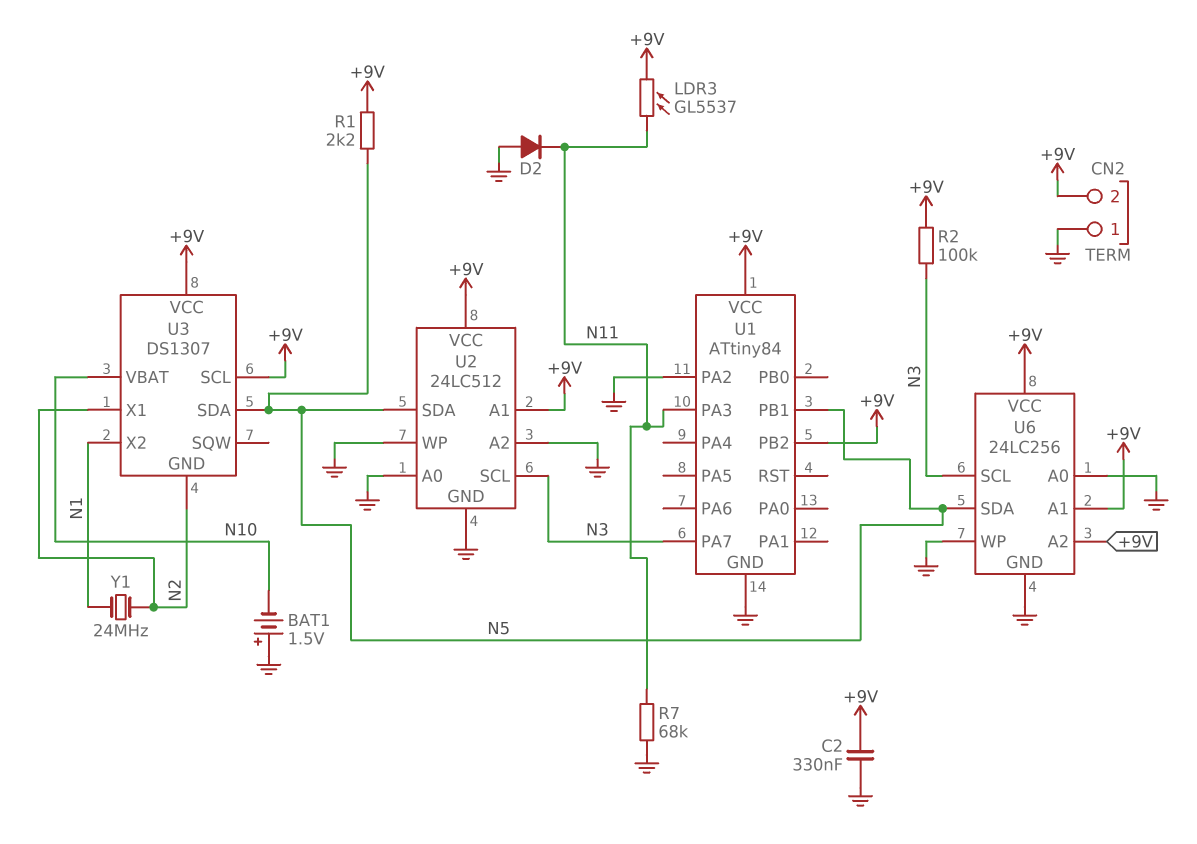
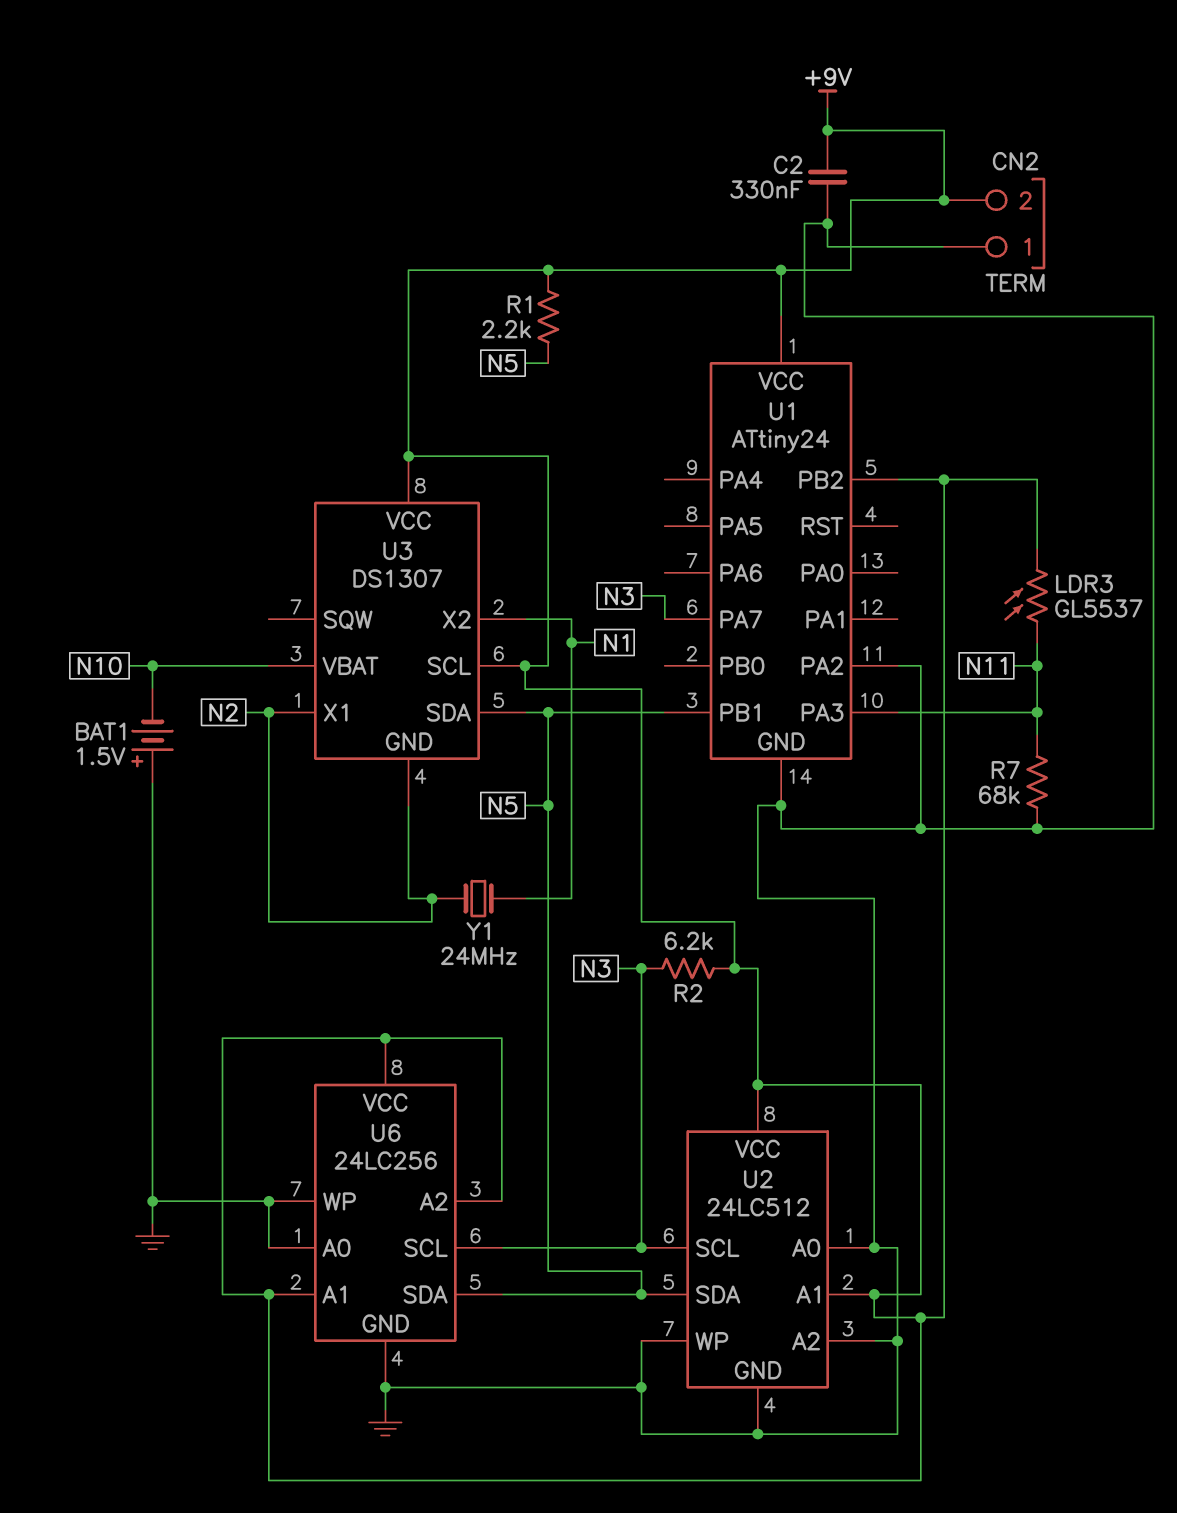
D2: diode (A GND, K N11) -> none
R2: 100k (+9V, N3) -> 6.2k (+9V, N3)
U1: ATtiny84 -> ATtiny24

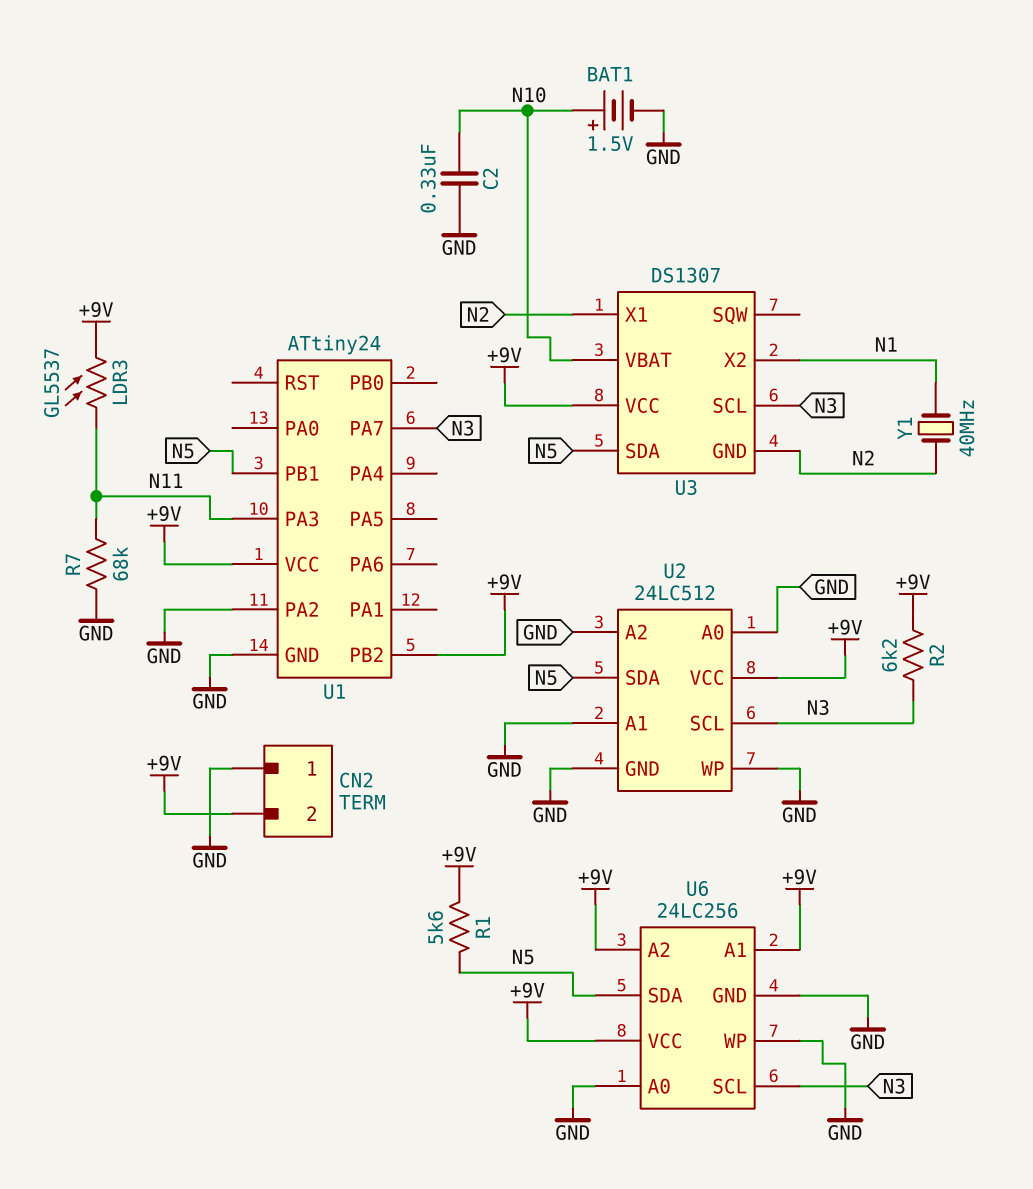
BAT1: 1.5V (plus GND, minus N10) -> 1.5V (plus N10, minus GND)
C2: 330nF (+9V, GND) -> 330nF (GND, N10)
R1: 2.2k (+9V, N5) -> 5.6k (+9V, N5)
U2 pin A1: +9V -> GND
U3 pin SCL: +9V -> N3
Y1: 24MHz (N1, N2) -> 40MHz (N1, N2)

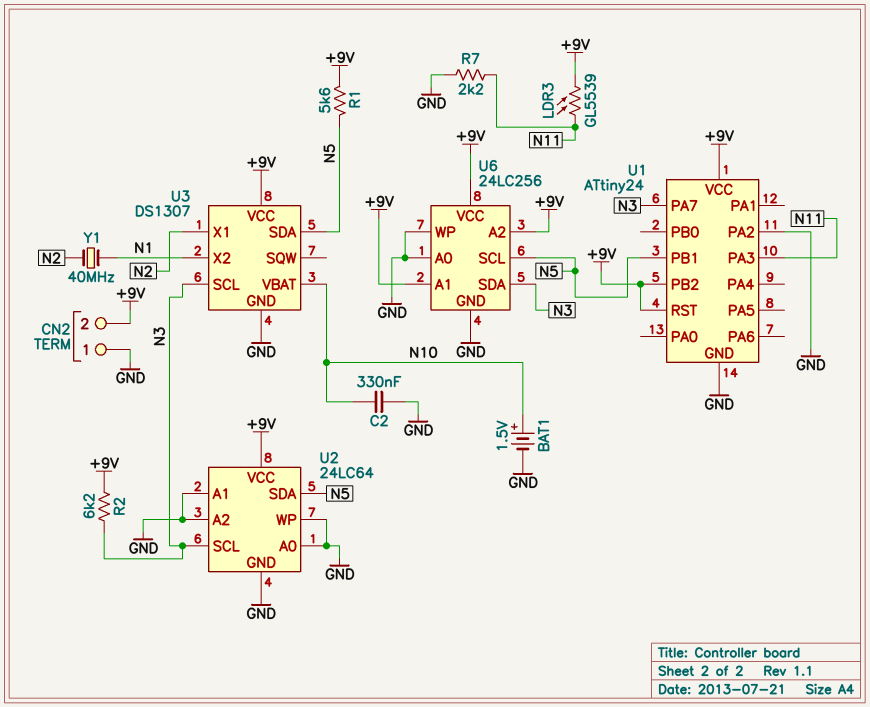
LDR3: GL5537 (+9V, N11) -> GL5539 (+9V, N11)
R7: 68k (GND, N11) -> 2.2k (GND, N11)
U1 pin RST: none -> +9V
U2: 24LC512 -> 24LC64
U3 pin GND: N2 -> GND
U6 pin SCL: N3 -> N5
U6 pin SDA: N5 -> N3

